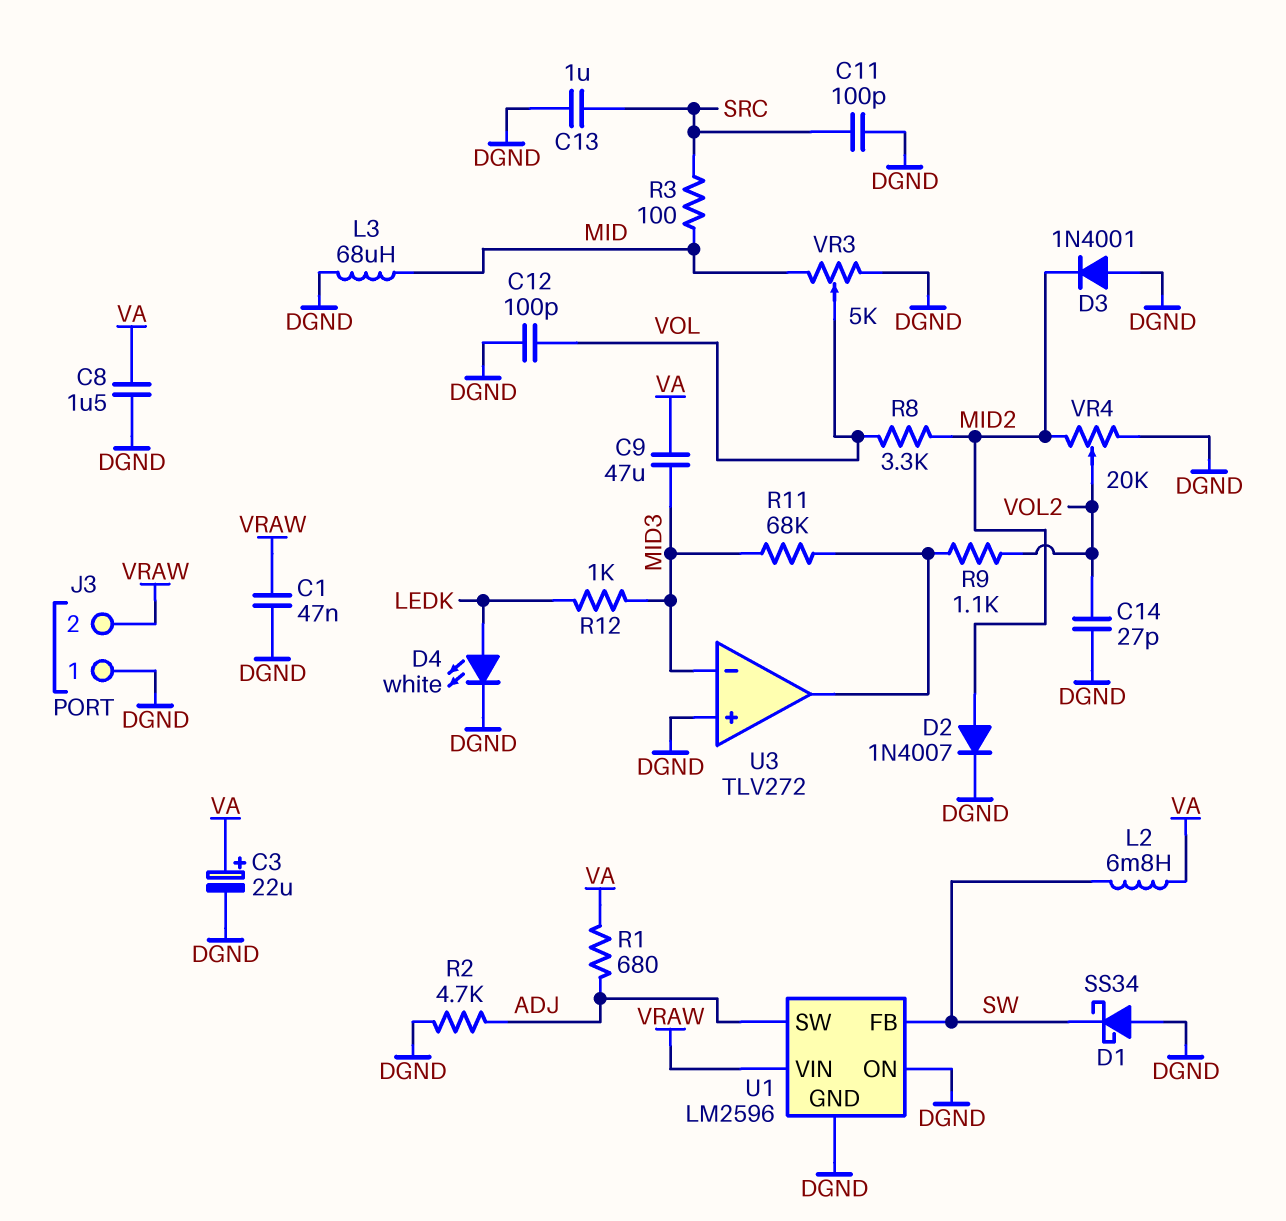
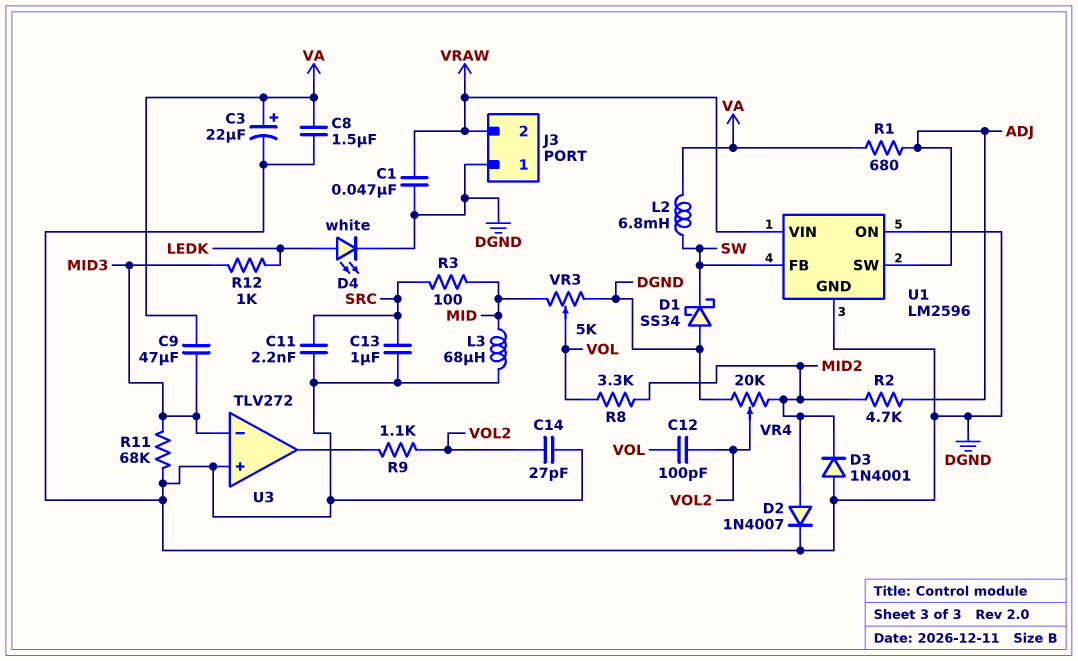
C11: 100pF (DGND, SRC) -> 2.2nF (DGND, SRC)
C12: 100pF (DGND, VOL) -> 100pF (VOL, VOL2)
R2: 4.7k (ADJ, DGND) -> 4.7k (ADJ, MID2)
R11: 68k (MID3, U3/out) -> 68k (DGND, MID3)

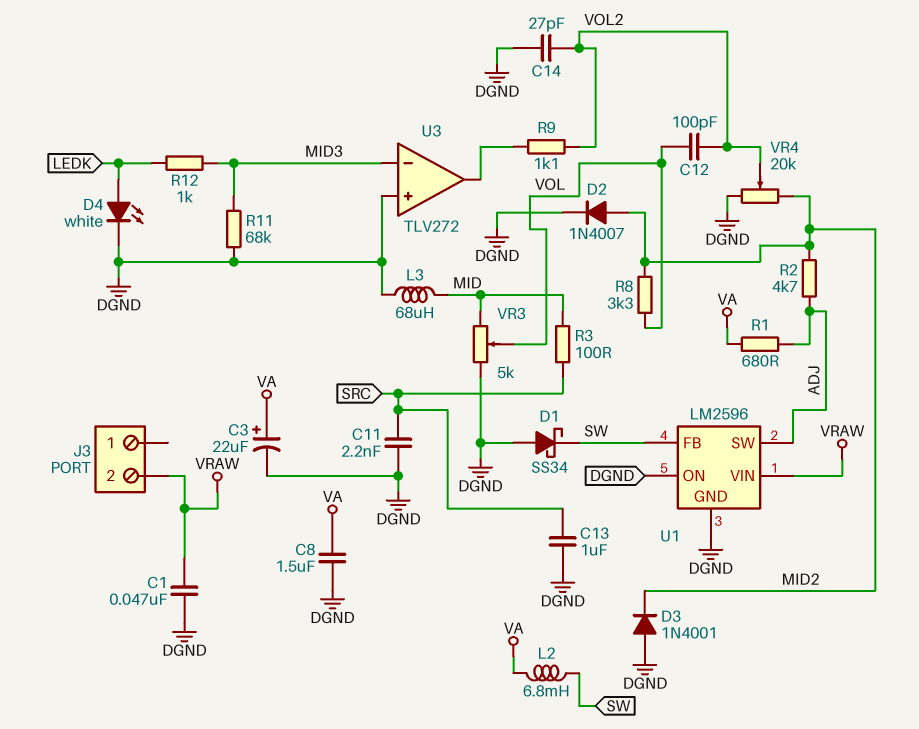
C9: 47uF (MID3, VA) -> none
J3 pin 1: DGND -> none

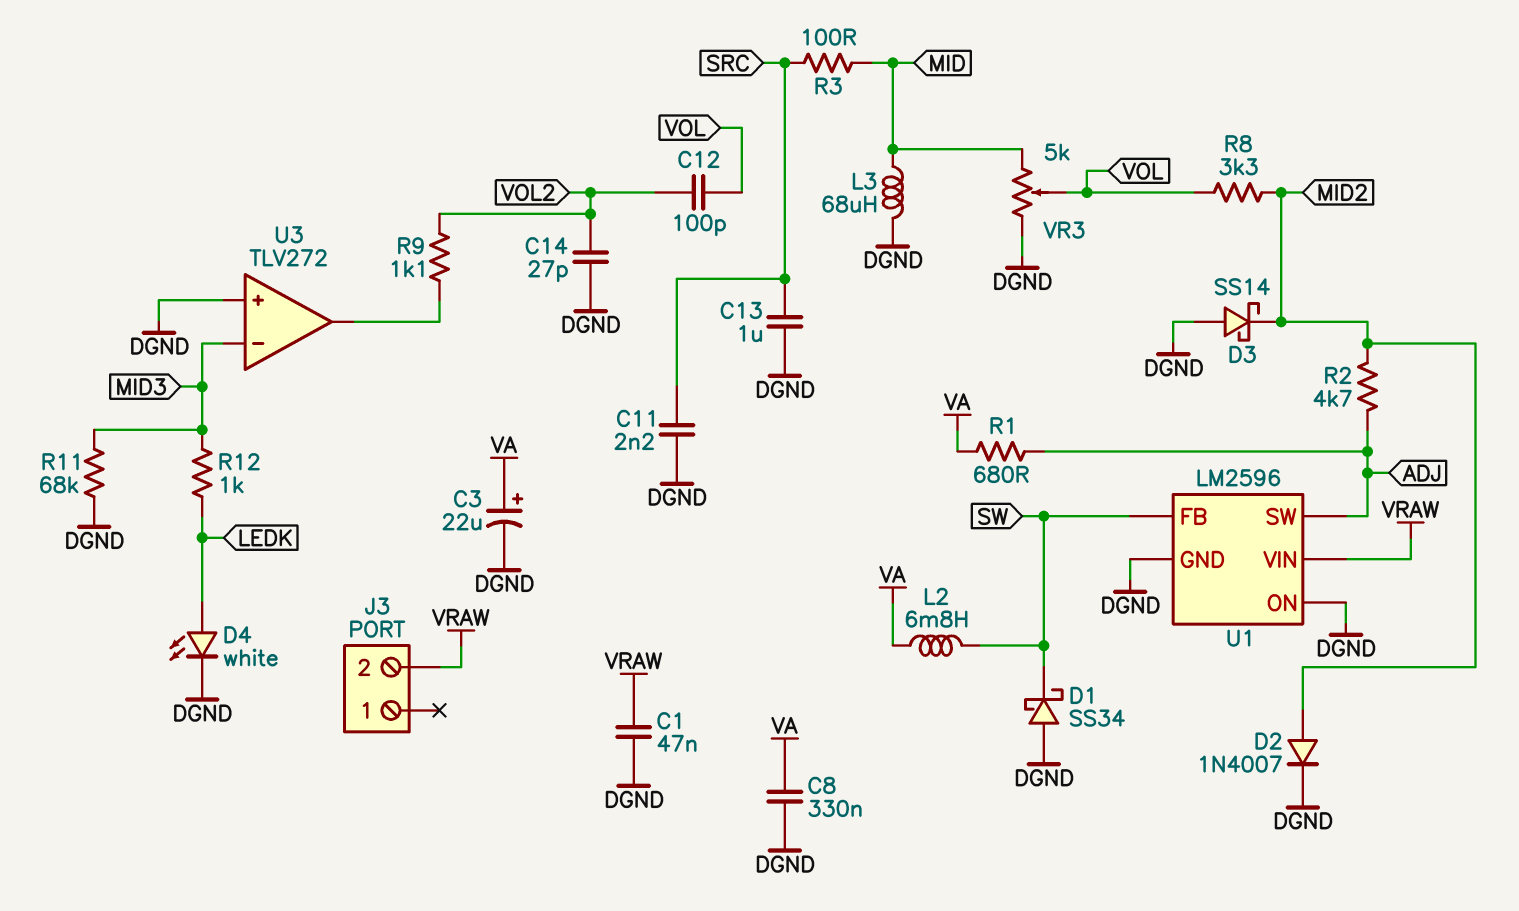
C8: 1.5uF (DGND, VA) -> 330nF (DGND, VA)
D3: diode 1N4001 (A DGND, K MID2) -> schottky SS14 (A DGND, K MID2)
VR4: 20k (DGND, MID2, wiper VOL2) -> none

